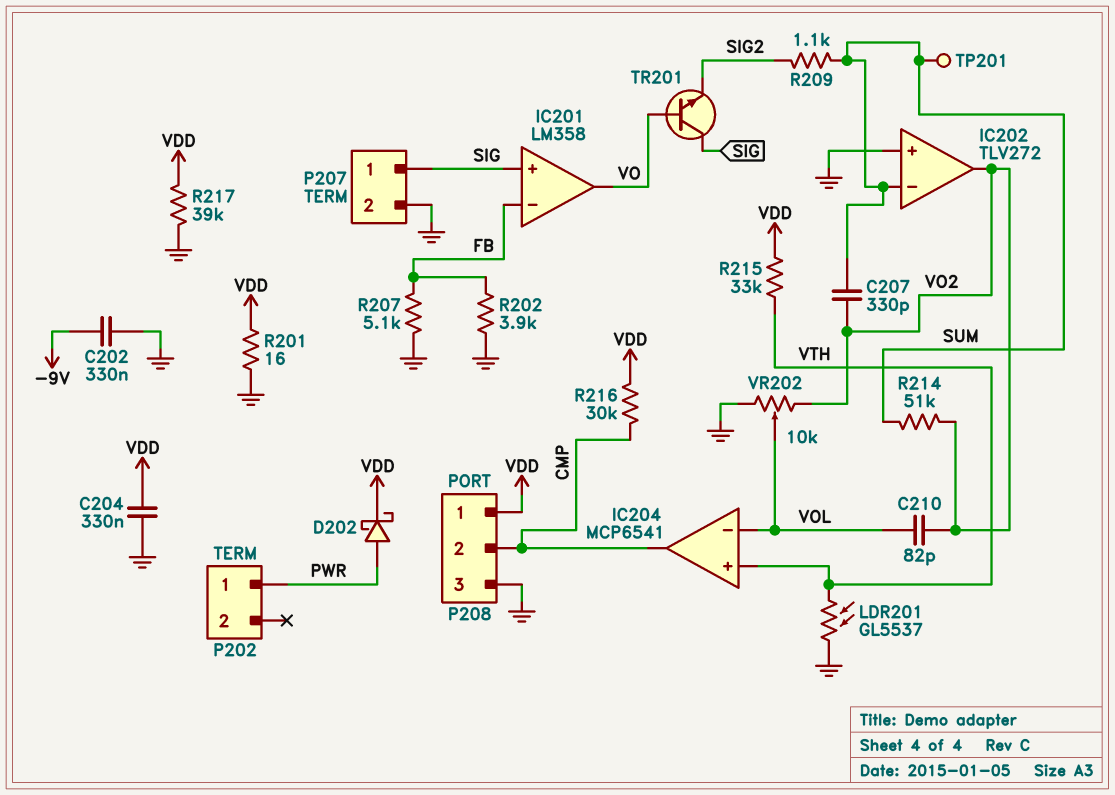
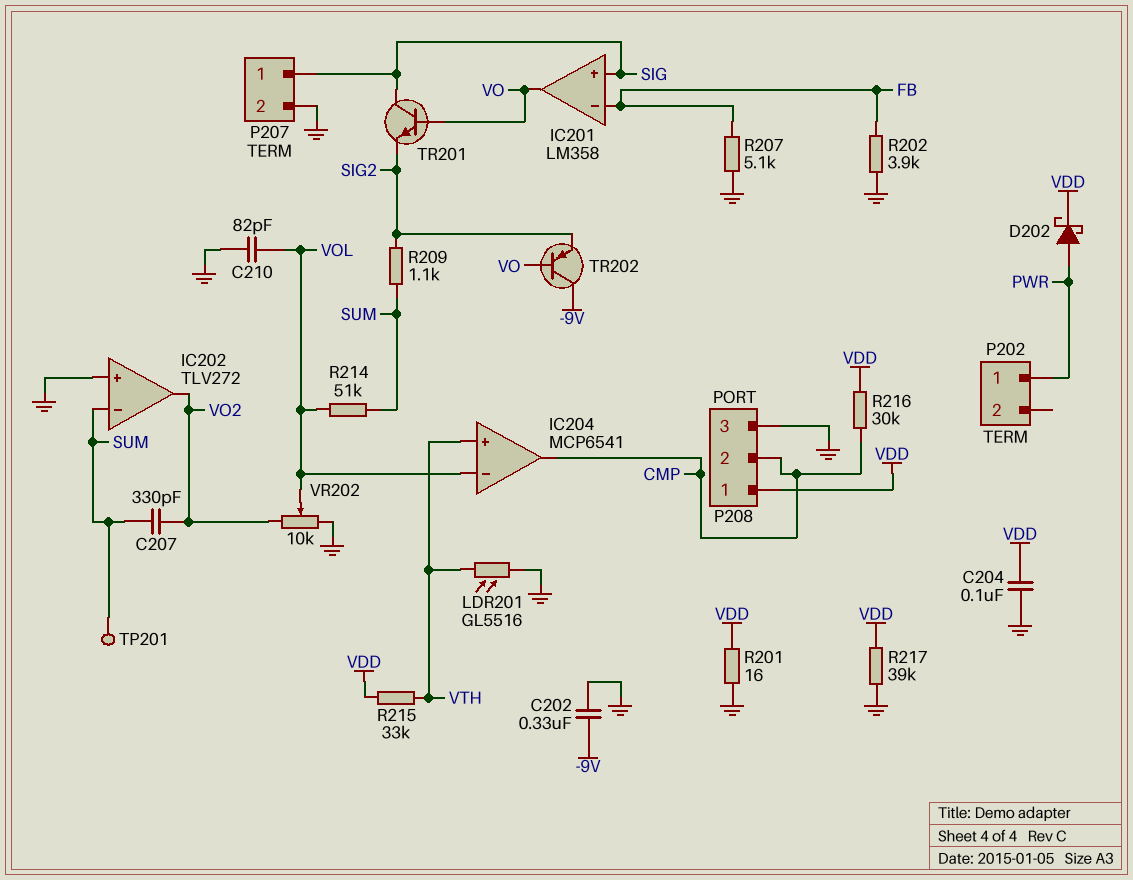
C204: 330nF (GND, VDD) -> 100nF (GND, VDD)
C210: 82pF (VO2, VOL) -> 82pF (GND, VOL)
LDR201: GL5537 (GND, VTH) -> GL5516 (GND, VTH)
R214: 51k (SUM, VO2) -> 51k (SUM, VOL)
TR202: none -> PNP (B VO, C -9V, E SIG2)

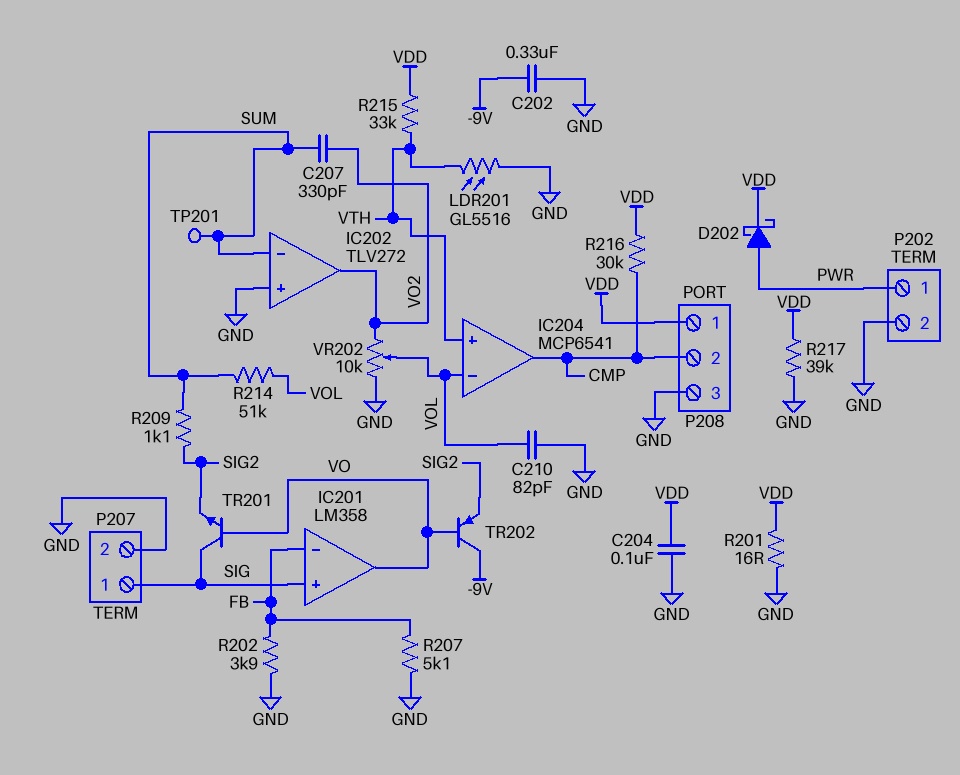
P202 pin 2: none -> GND

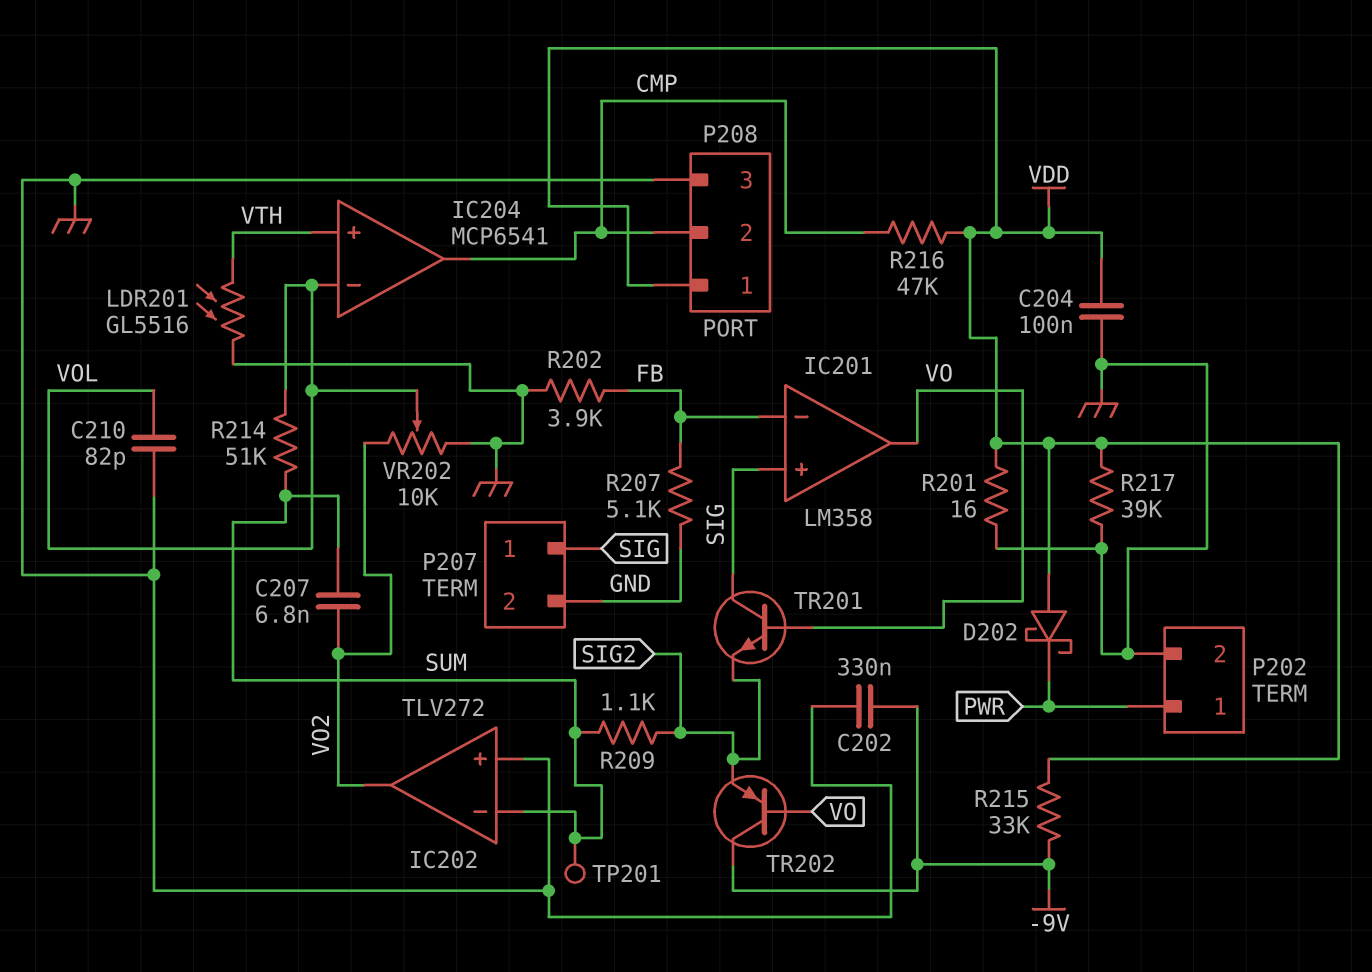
C207: 330pF (SUM, VO2) -> 6.8nF (SUM, VO2)
D202: schottky (A PWR, K VDD) -> schottky (A VDD, K PWR)
R215: 33k (VDD, VTH) -> 33k (-9V, VDD)
R216: 30k (CMP, VDD) -> 47k (CMP, VDD)

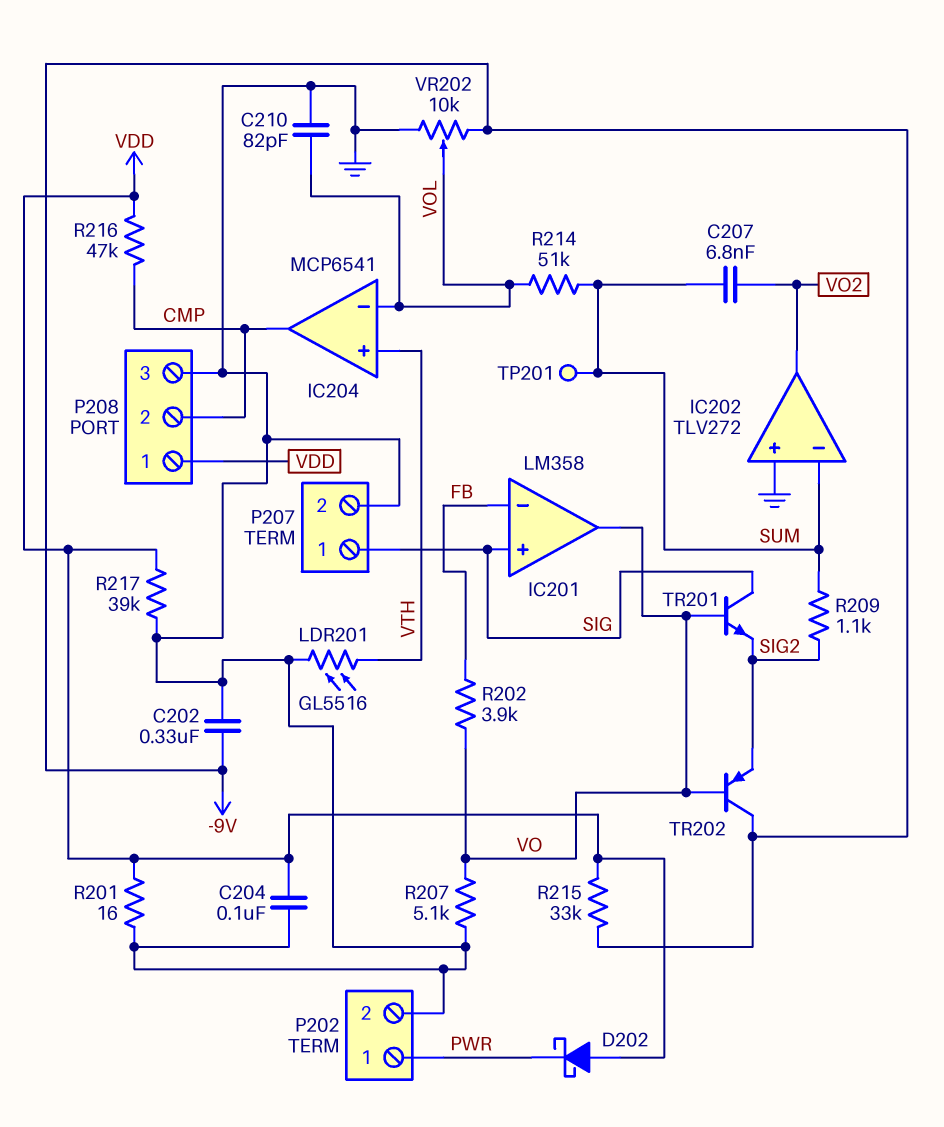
R202: 3.9k (FB, GND) -> 3.9k (FB, VO)
R207: 5.1k (FB, GND) -> 5.1k (GND, VO)
VR202: 10k (GND, VO2, wiper VOL) -> 10k (-9V, GND, wiper VOL)

